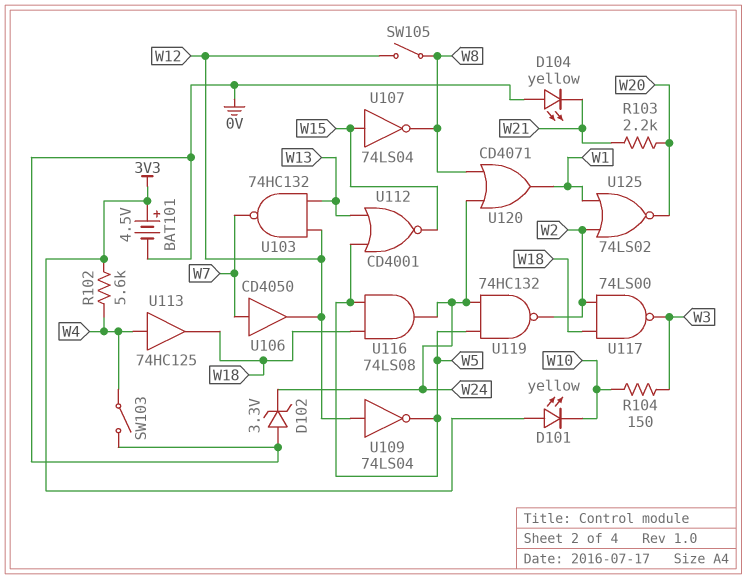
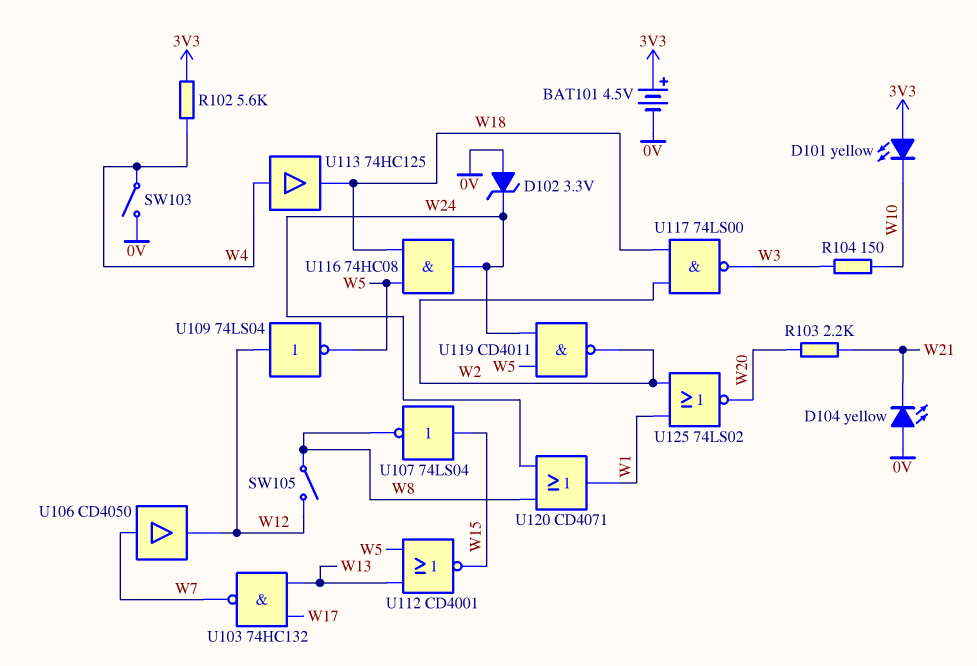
U103: NAND 74HC132 (in W12, in W13, out W7) -> NAND 74HC132 (in W13, in W17, out W7)
U116: AND 74LS08 (in W5, in W18, out W24) -> AND 74HC08 (in W5, in W18, out W24)
U119: NAND 74HC132 (in W5, in W24, out W2) -> NAND CD4011 (in W5, in W24, out W2)

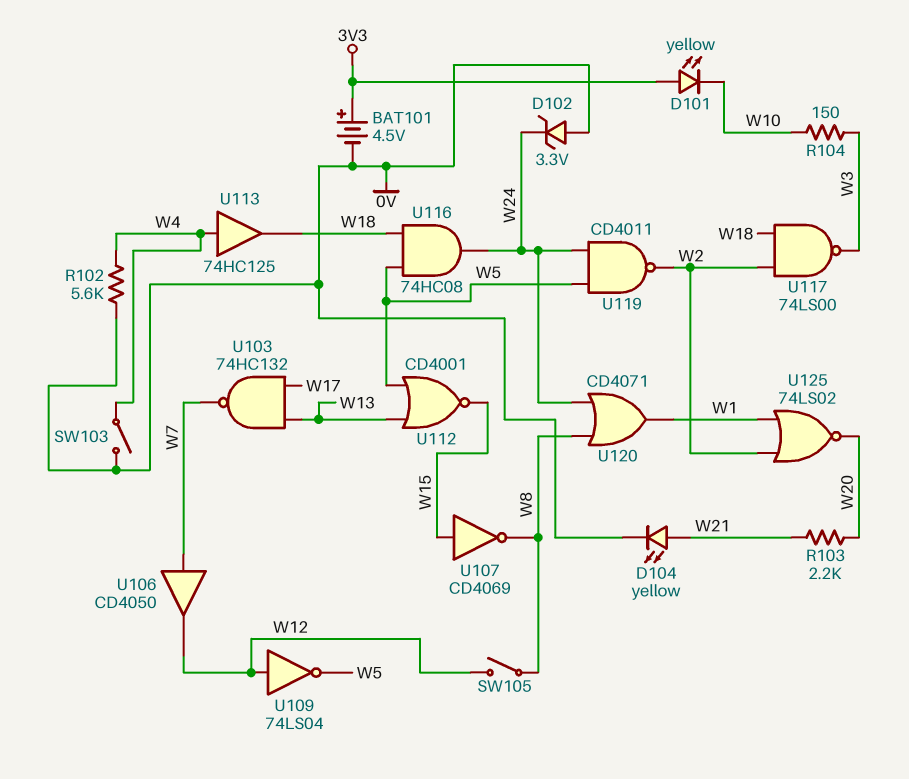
D104: LED yellow (A 0V, K W21) -> LED yellow (A W21, K 0V)
R102: 5.6k (3V3, W4) -> 5.6k (0V, W4)
U107: NOT 74LS04 (in W15, out W8) -> NOT CD4069 (in W15, out W8)

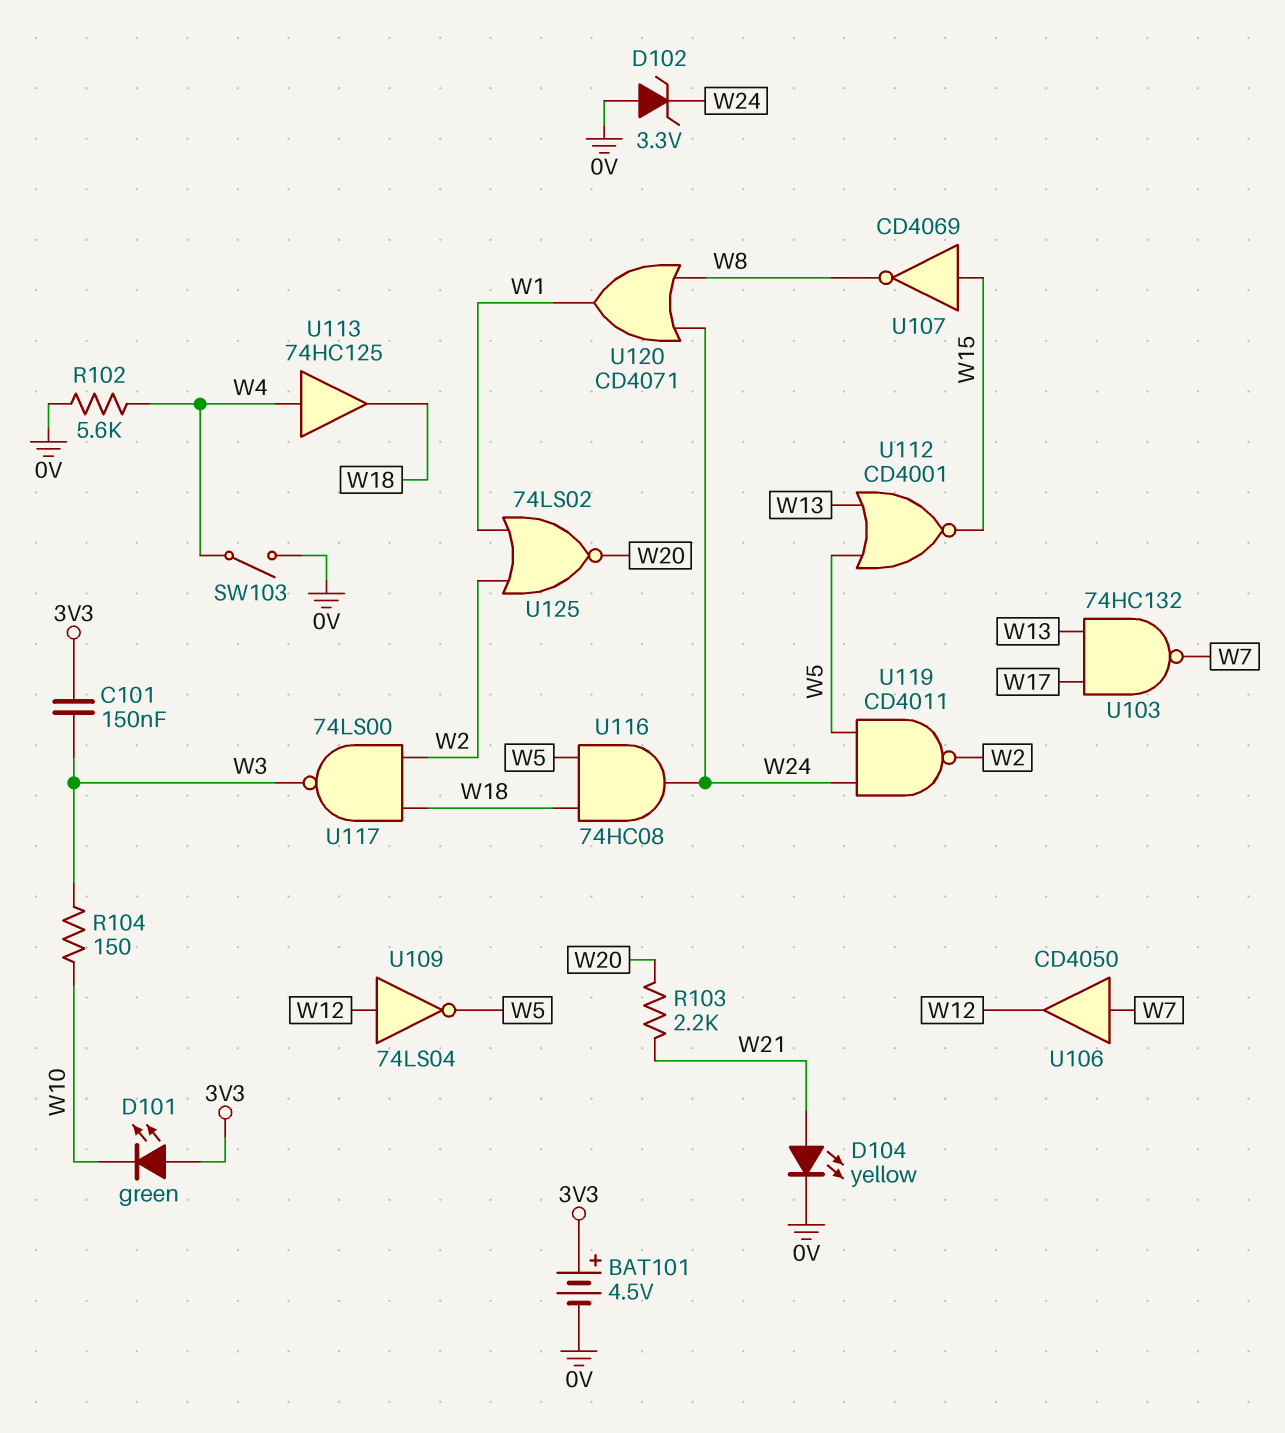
C101: none -> 150nF (3V3, W3)
D101: LED yellow (A 3V3, K W10) -> LED green (A 3V3, K W10)
SW105: switch (W8, W12) -> none

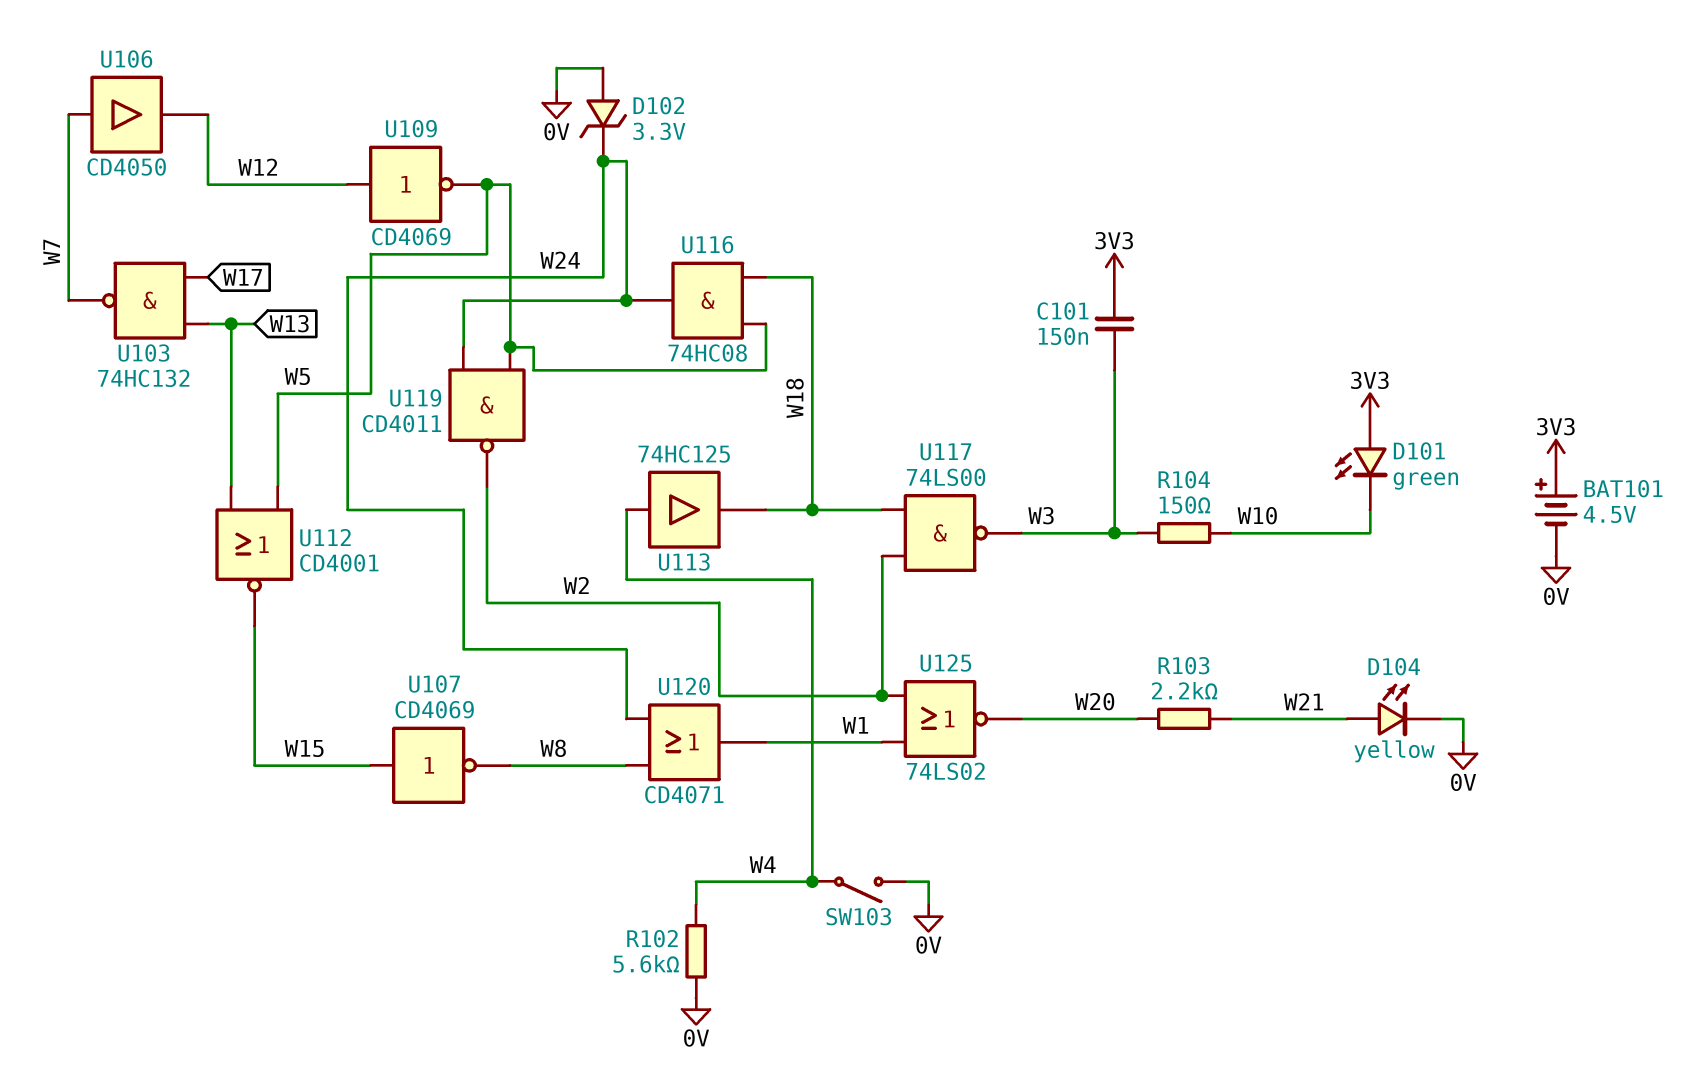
U109: NOT 74LS04 (in W12, out W5) -> NOT CD4069 (in W12, out W5)

